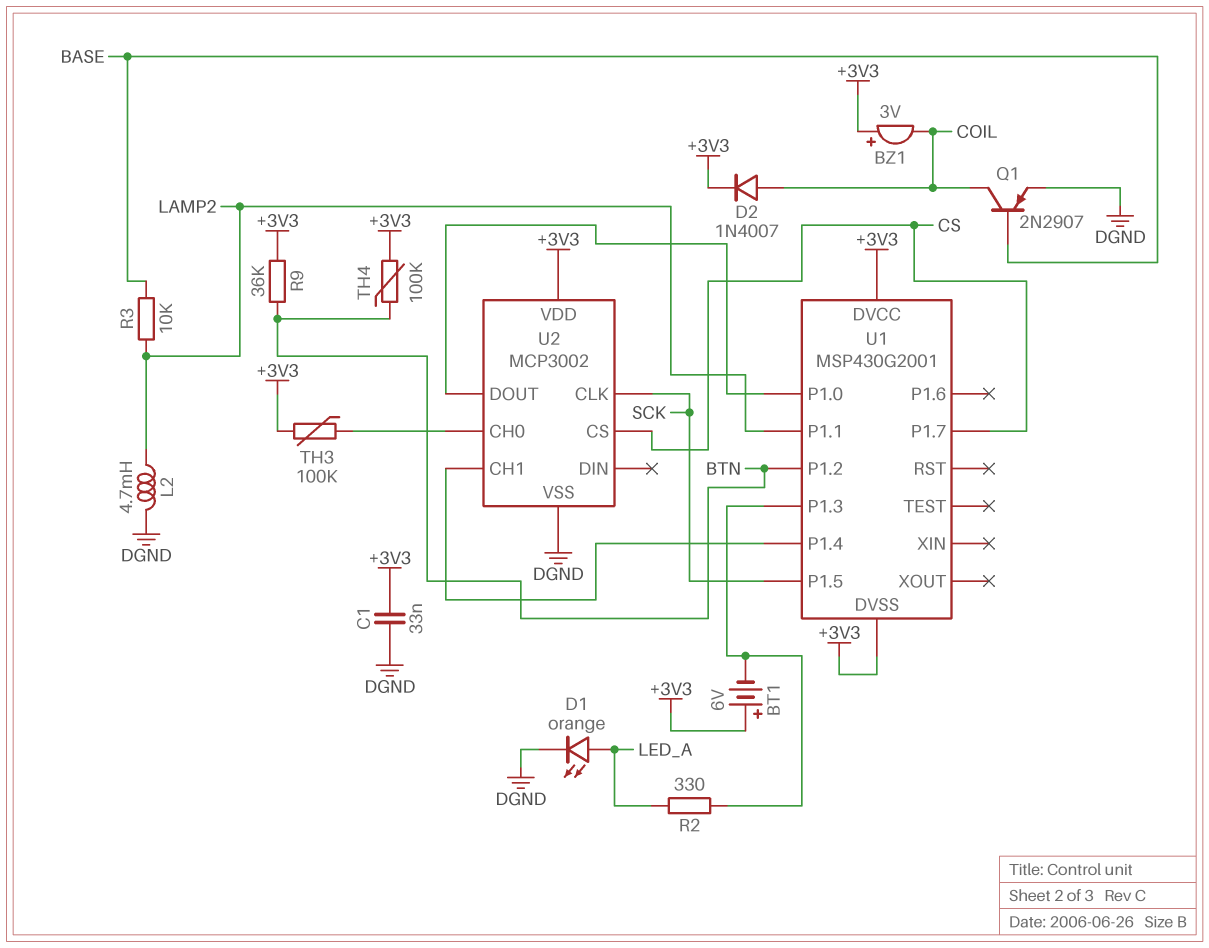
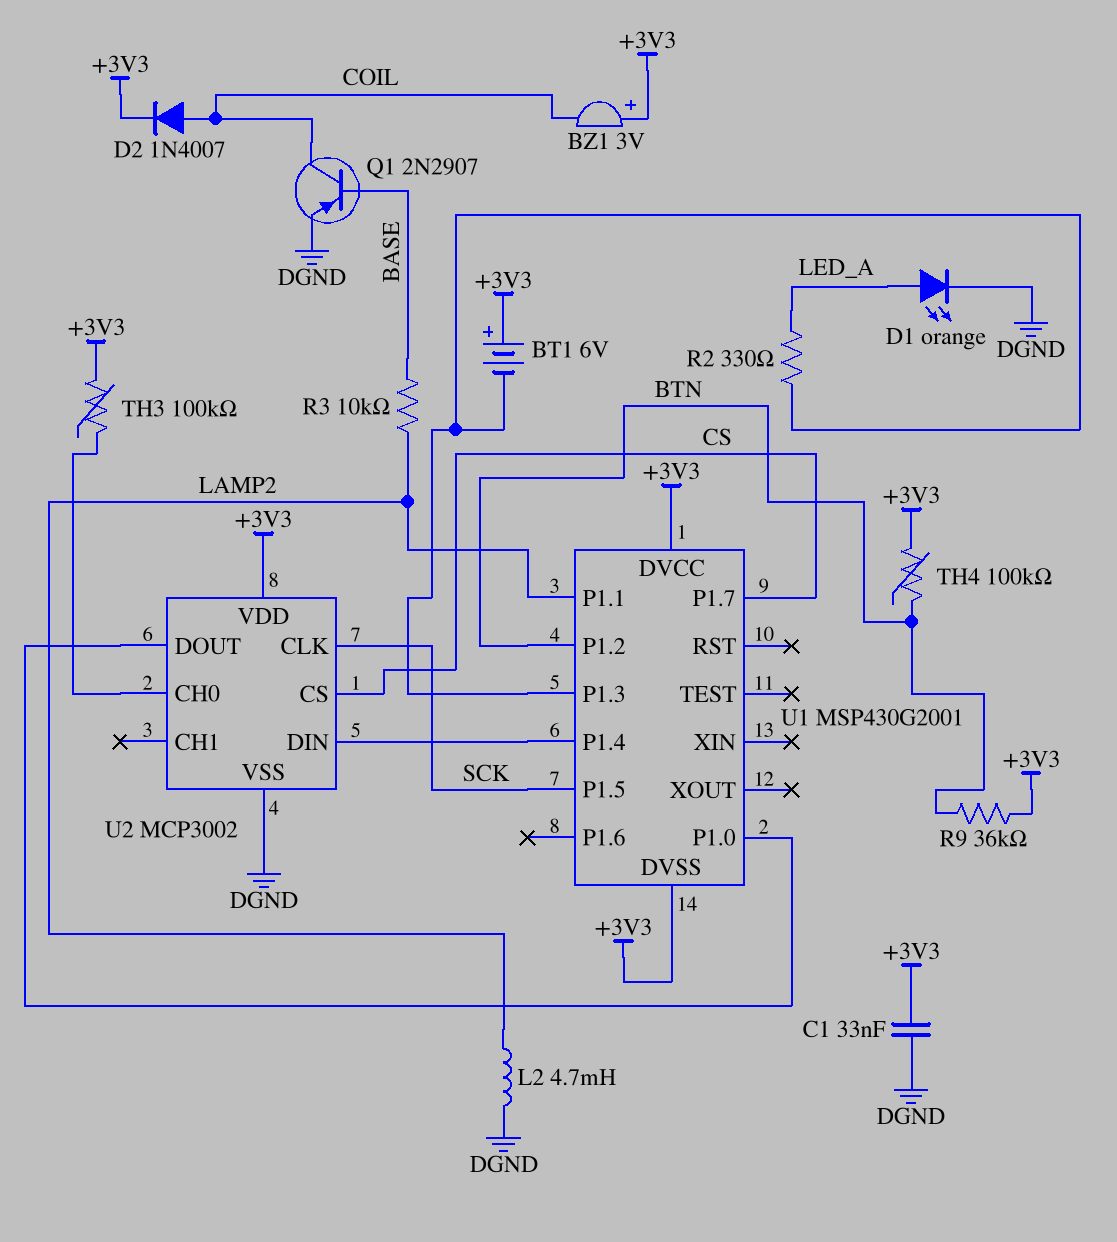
U2 pin CH1: U1/P1.4 -> none
U2 pin DIN: none -> U1/P1.4

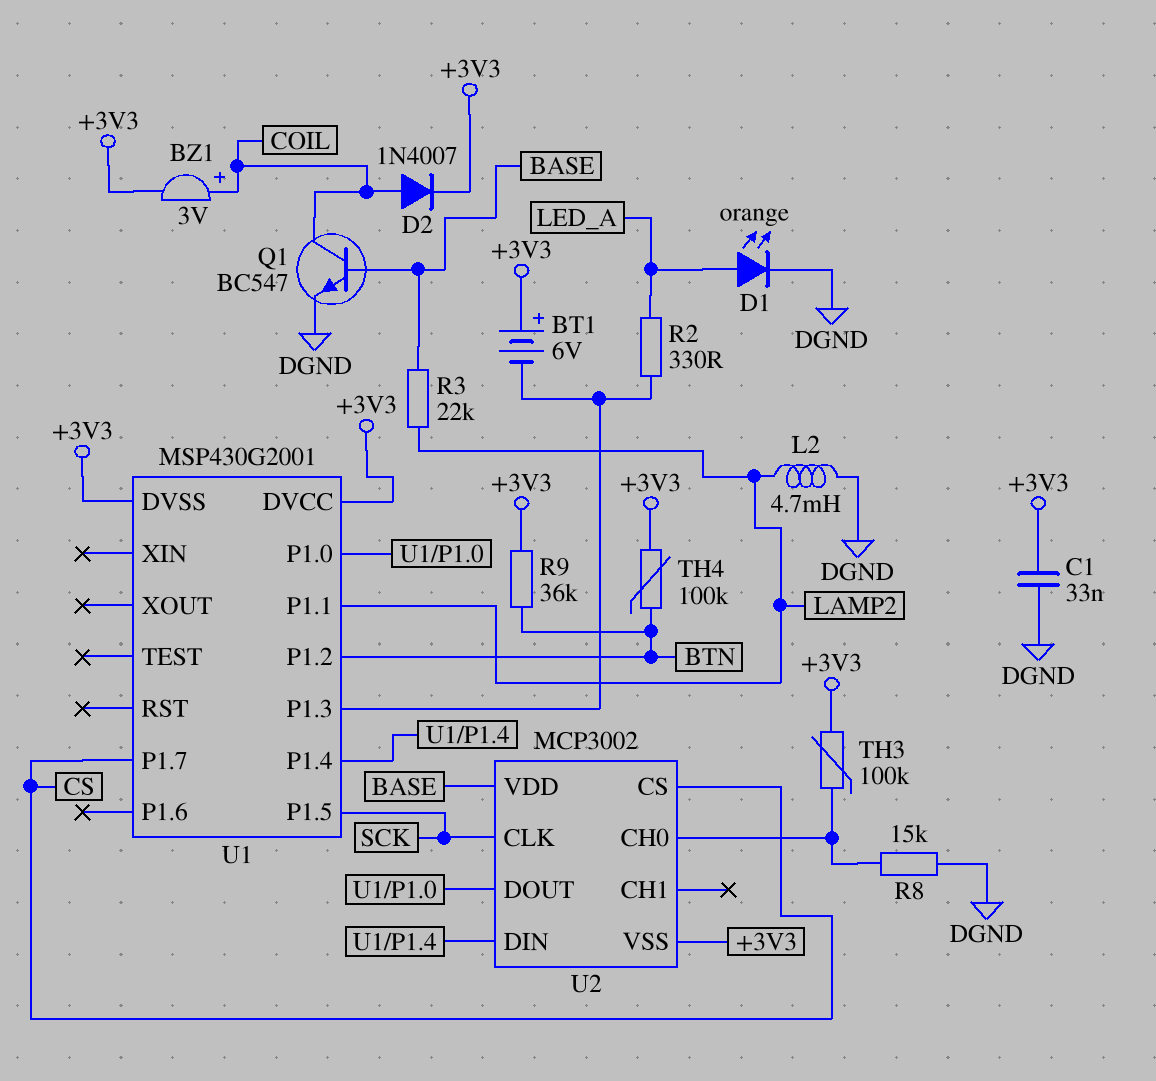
BZ1: buzzer 3V (plus +3V3, minus COIL) -> buzzer 3V (plus COIL, minus +3V3)
Q1: PNP 2N2907 (B BASE, C COIL, E DGND) -> NPN BC547 (B BASE, C COIL, E DGND)
R3: 10k (BASE, LAMP2) -> 22k (BASE, LAMP2)
R8: none -> 15k (DGND, U2/CH0)
U2 pin VDD: +3V3 -> BASE
U2 pin VSS: DGND -> +3V3

